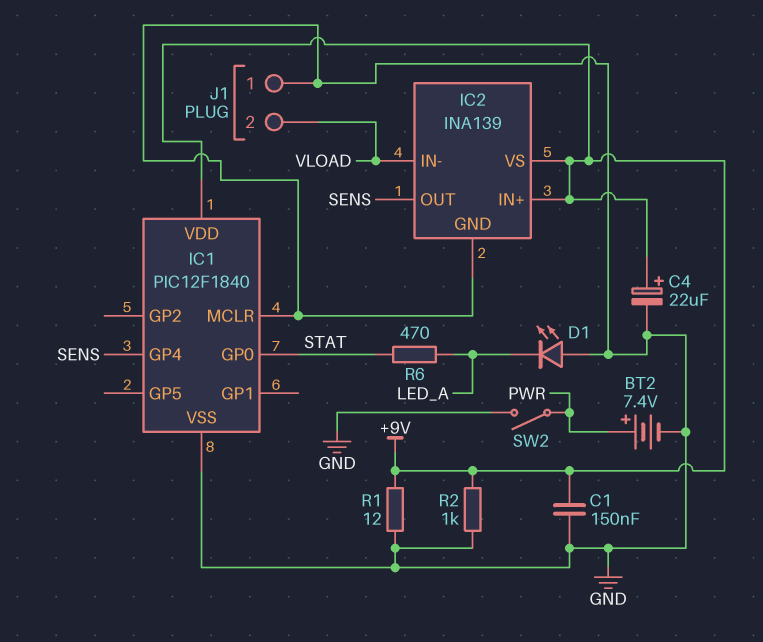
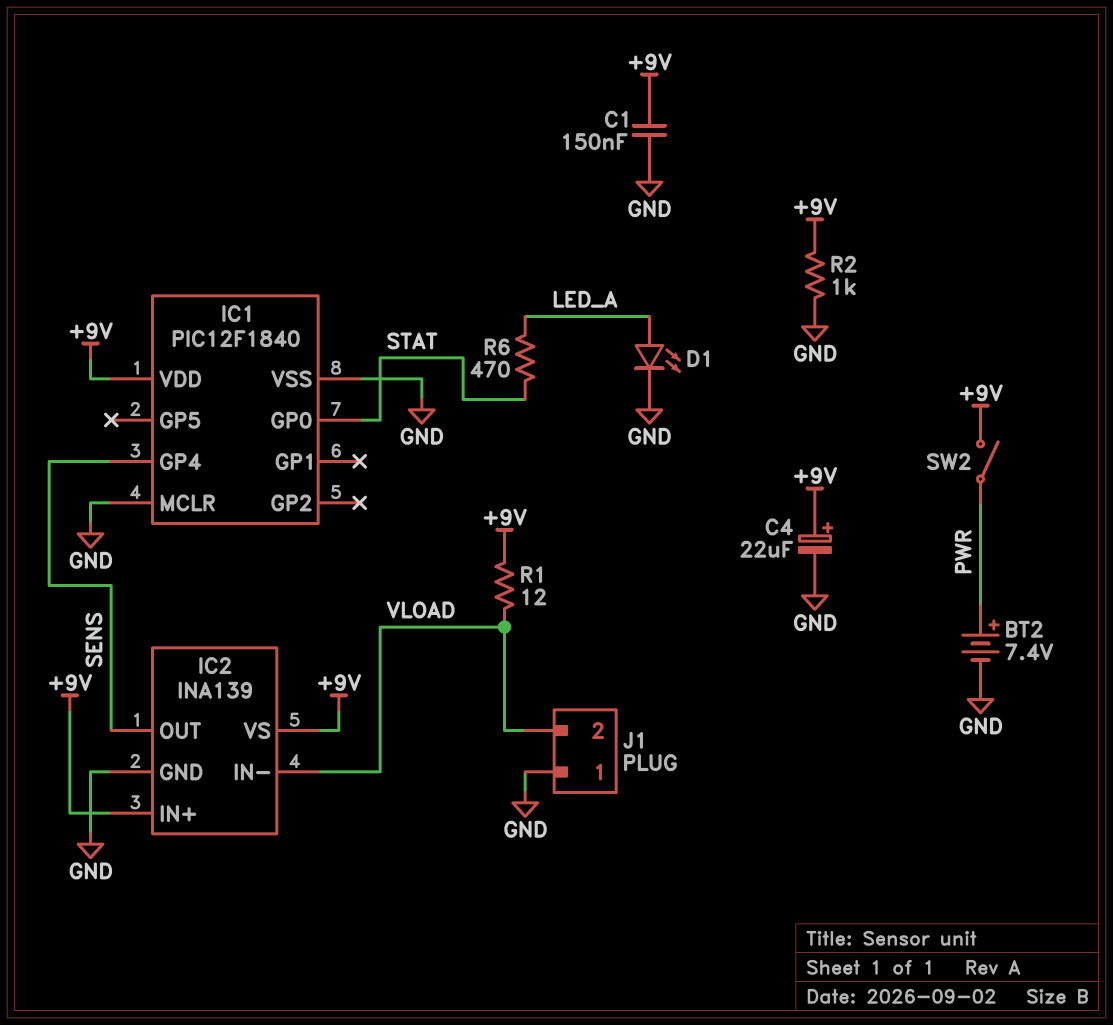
D1: LED (A GND, K LED_A) -> LED (A LED_A, K GND)
R1: 12 (+9V, GND) -> 12 (+9V, VLOAD)
SW2: switch (GND, PWR) -> switch (+9V, PWR)

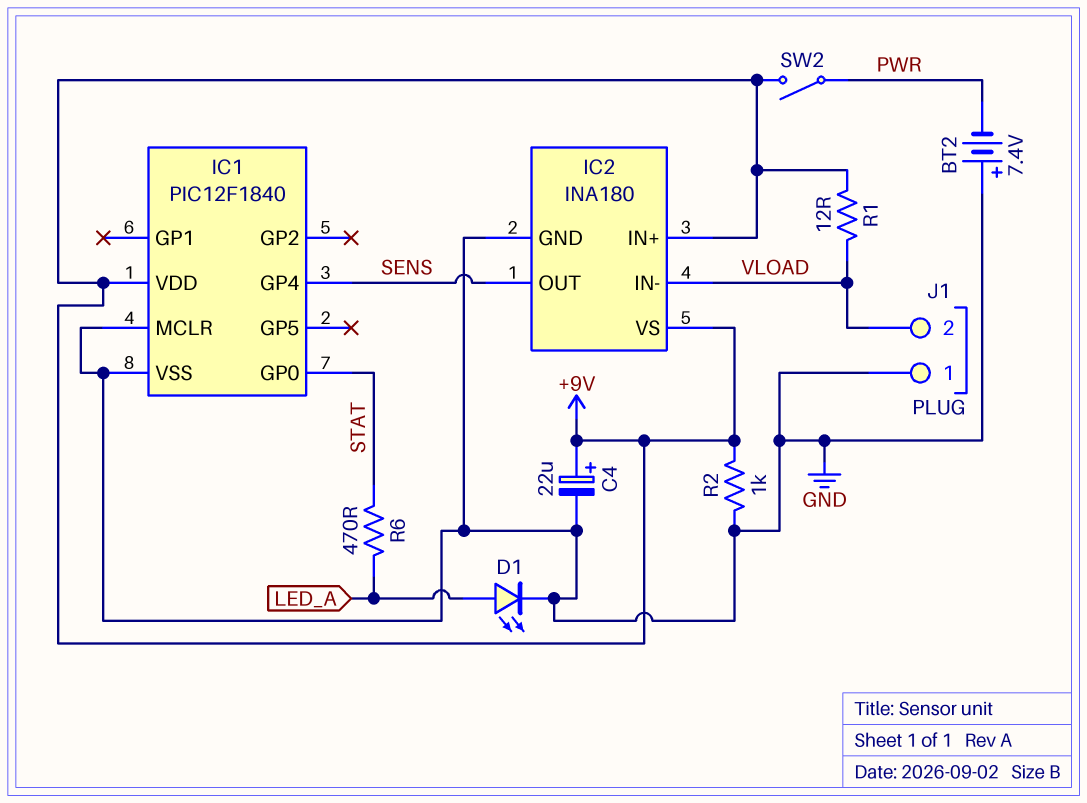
BT2: 7.4V (plus PWR, minus GND) -> 7.4V (plus GND, minus PWR)
C1: 150nF (+9V, GND) -> none
IC2: INA139 -> INA180

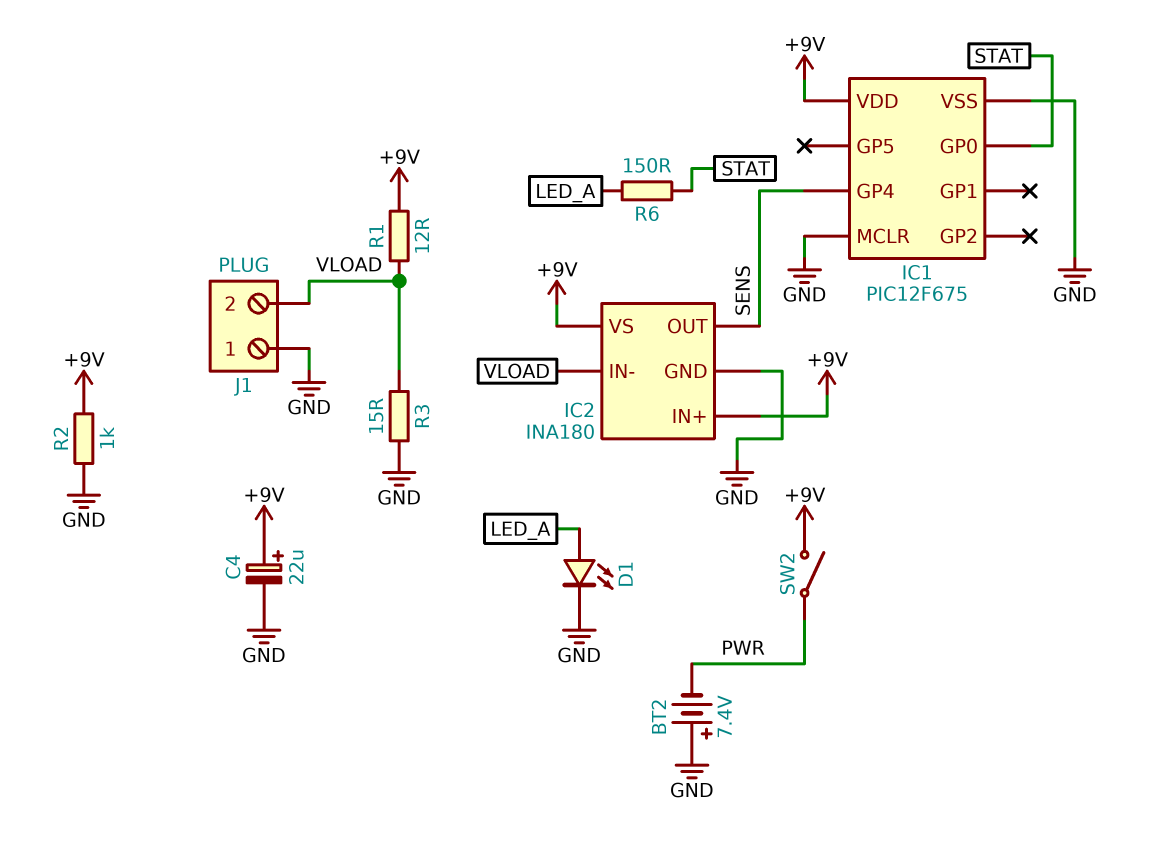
IC1: PIC12F1840 -> PIC12F675
R3: none -> 15 (GND, VLOAD)
R6: 470 (LED_A, STAT) -> 150 (LED_A, STAT)

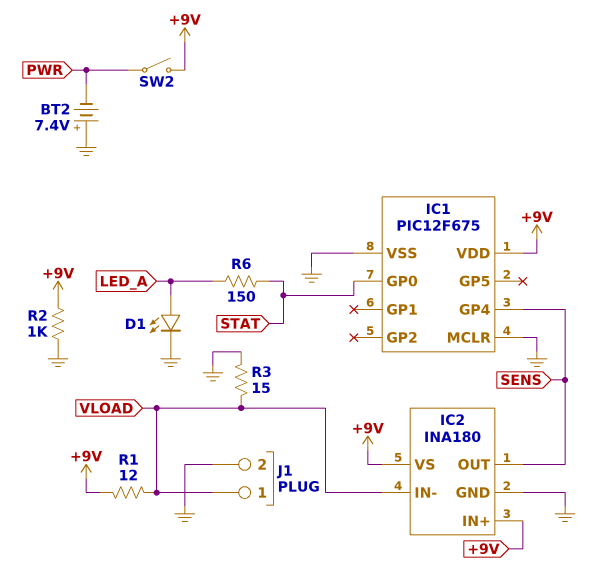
C4: 22uF (plus +9V, minus GND) -> none
J1 pin 1: GND -> VLOAD
J1 pin 2: VLOAD -> GND

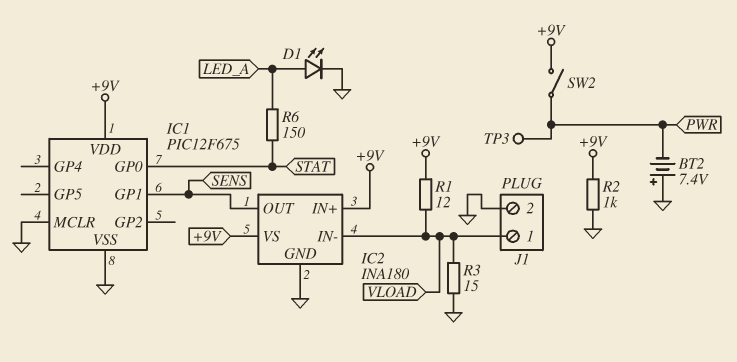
IC1 pin GP1: none -> SENS
IC1 pin GP4: SENS -> none
TP3: none -> test point (PWR)

